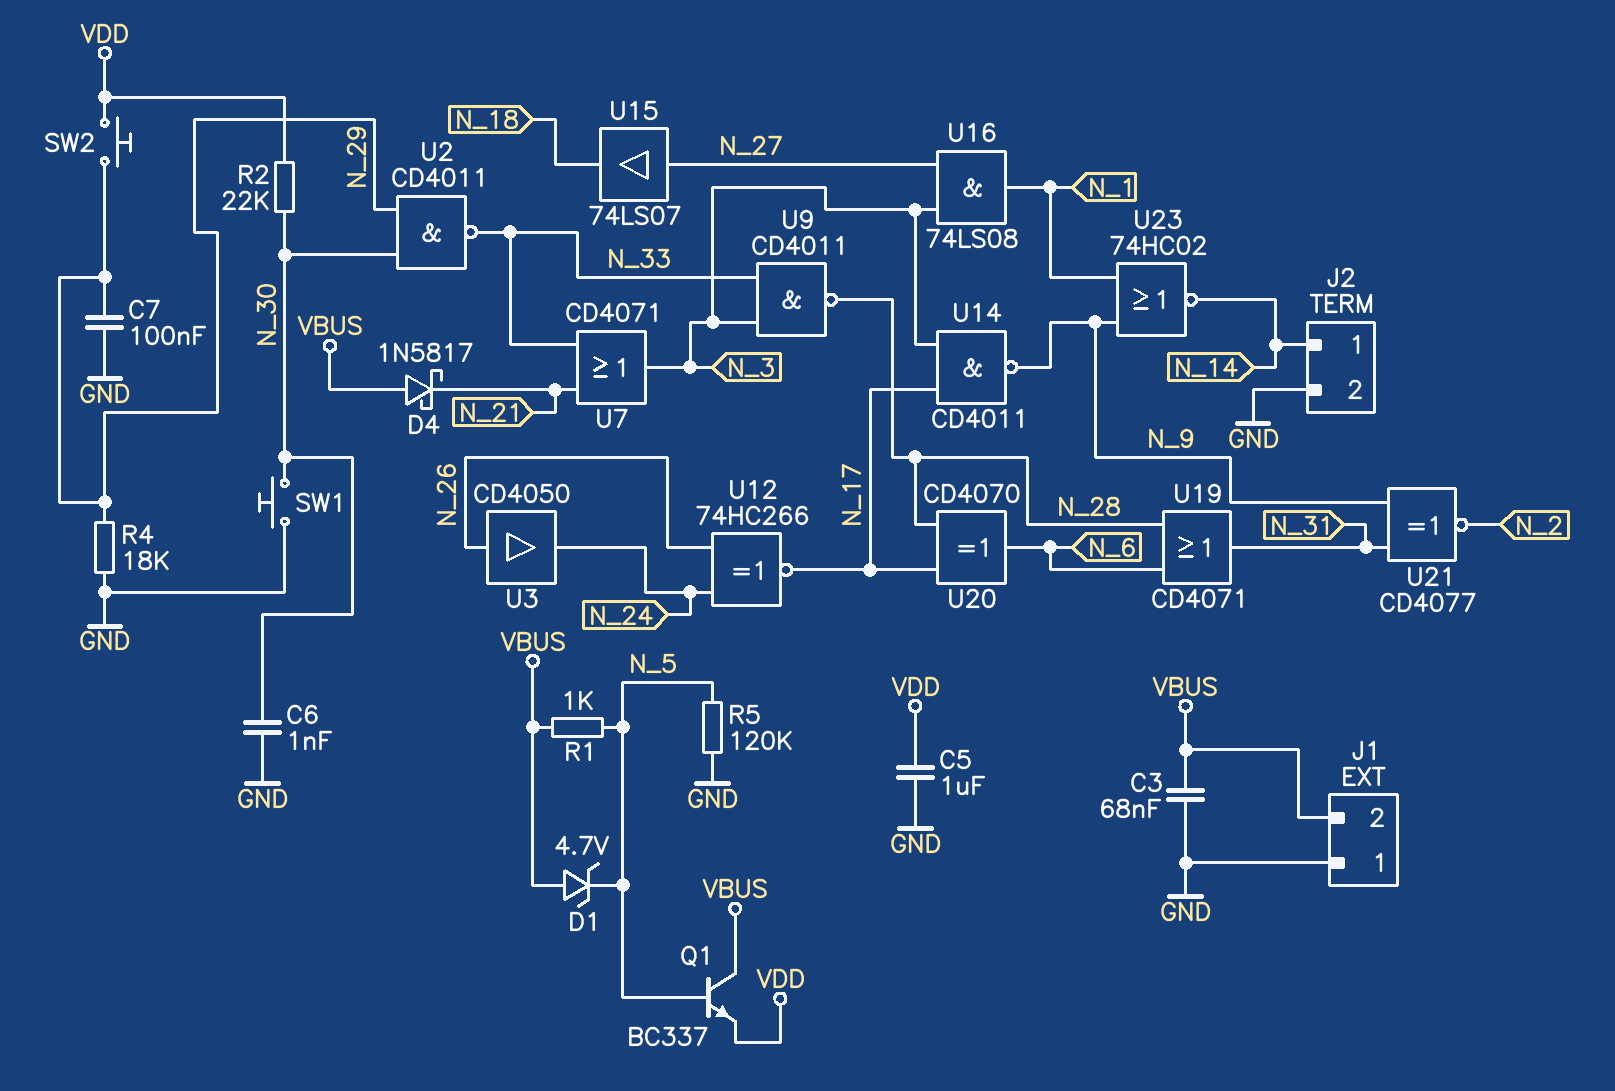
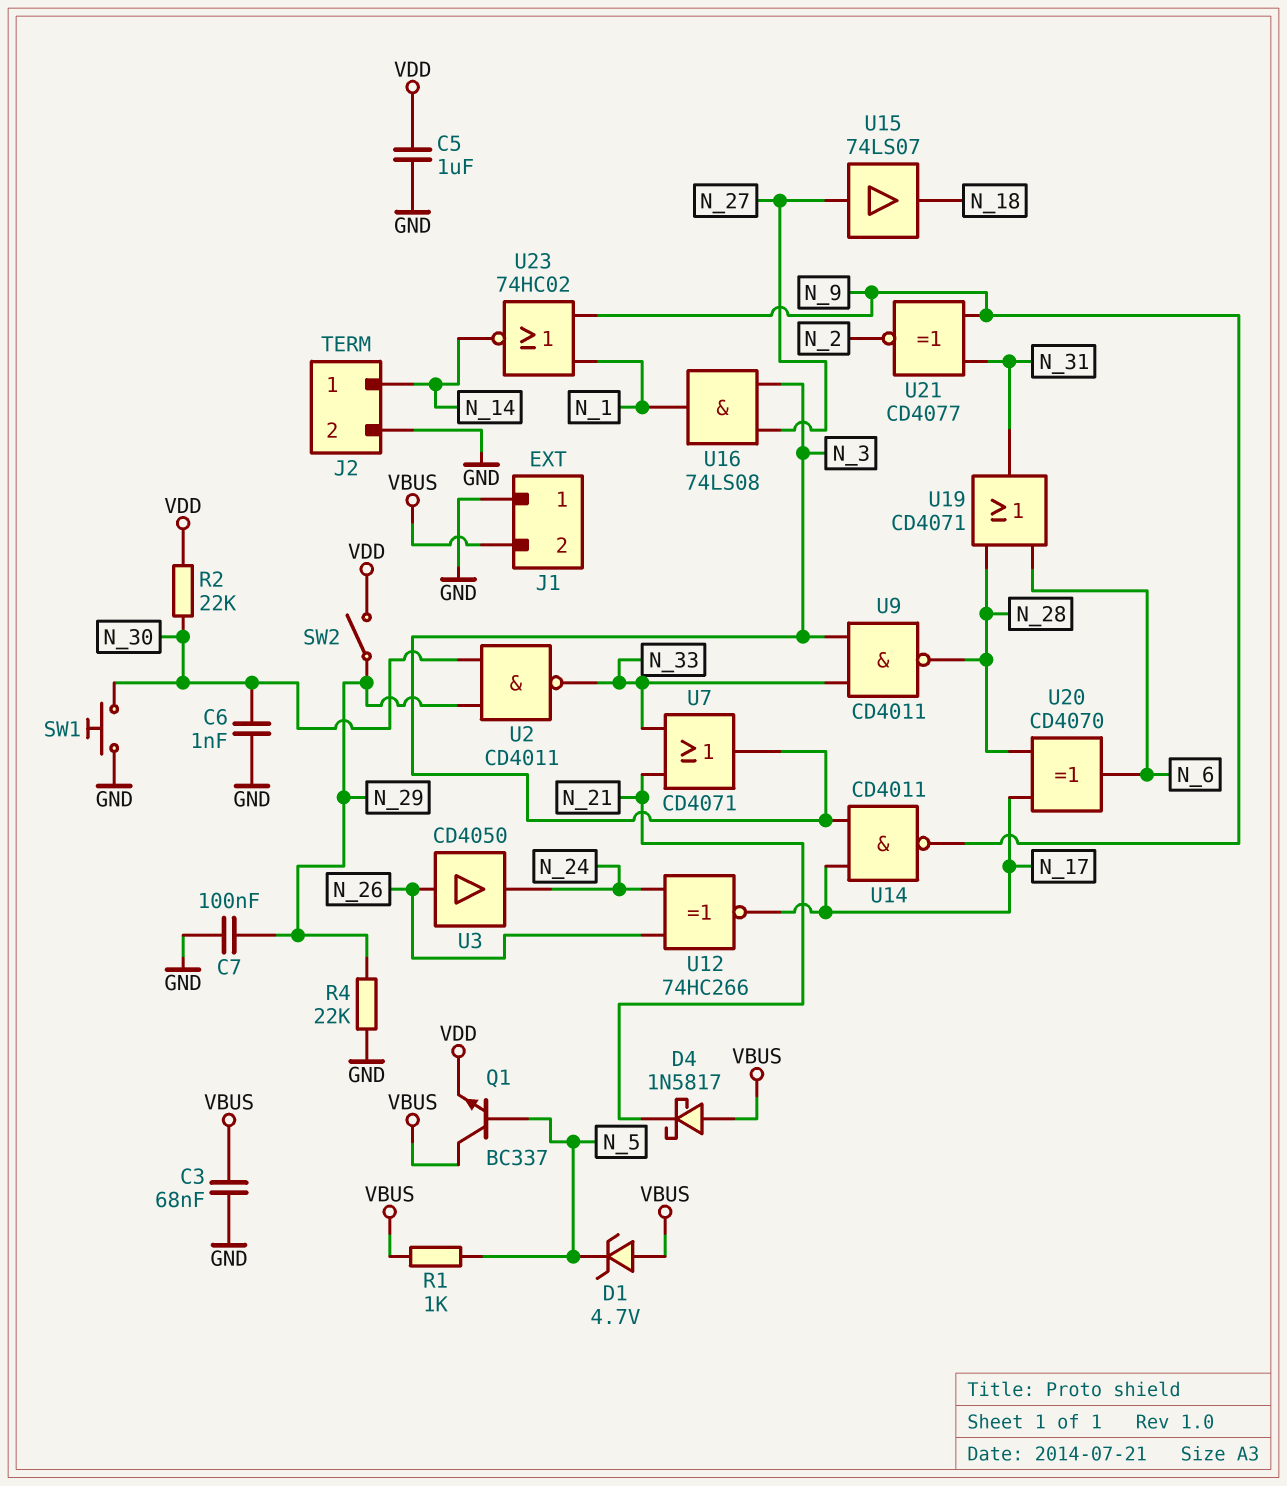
R4: 18k (GND, N_29) -> 22k (GND, N_29)
R5: 120k (GND, N_5) -> none
SW2: button (N_29, VDD) -> switch (N_29, VDD)

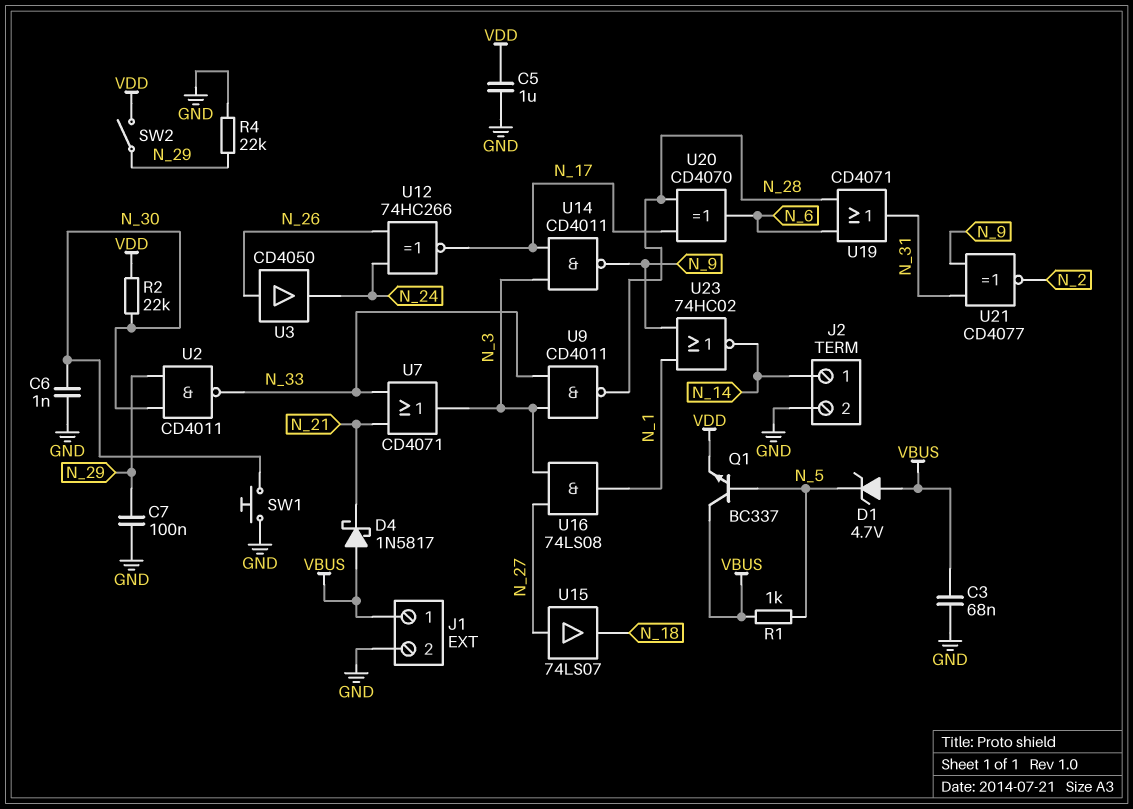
J1 pin 1: GND -> VBUS
J1 pin 2: VBUS -> GND

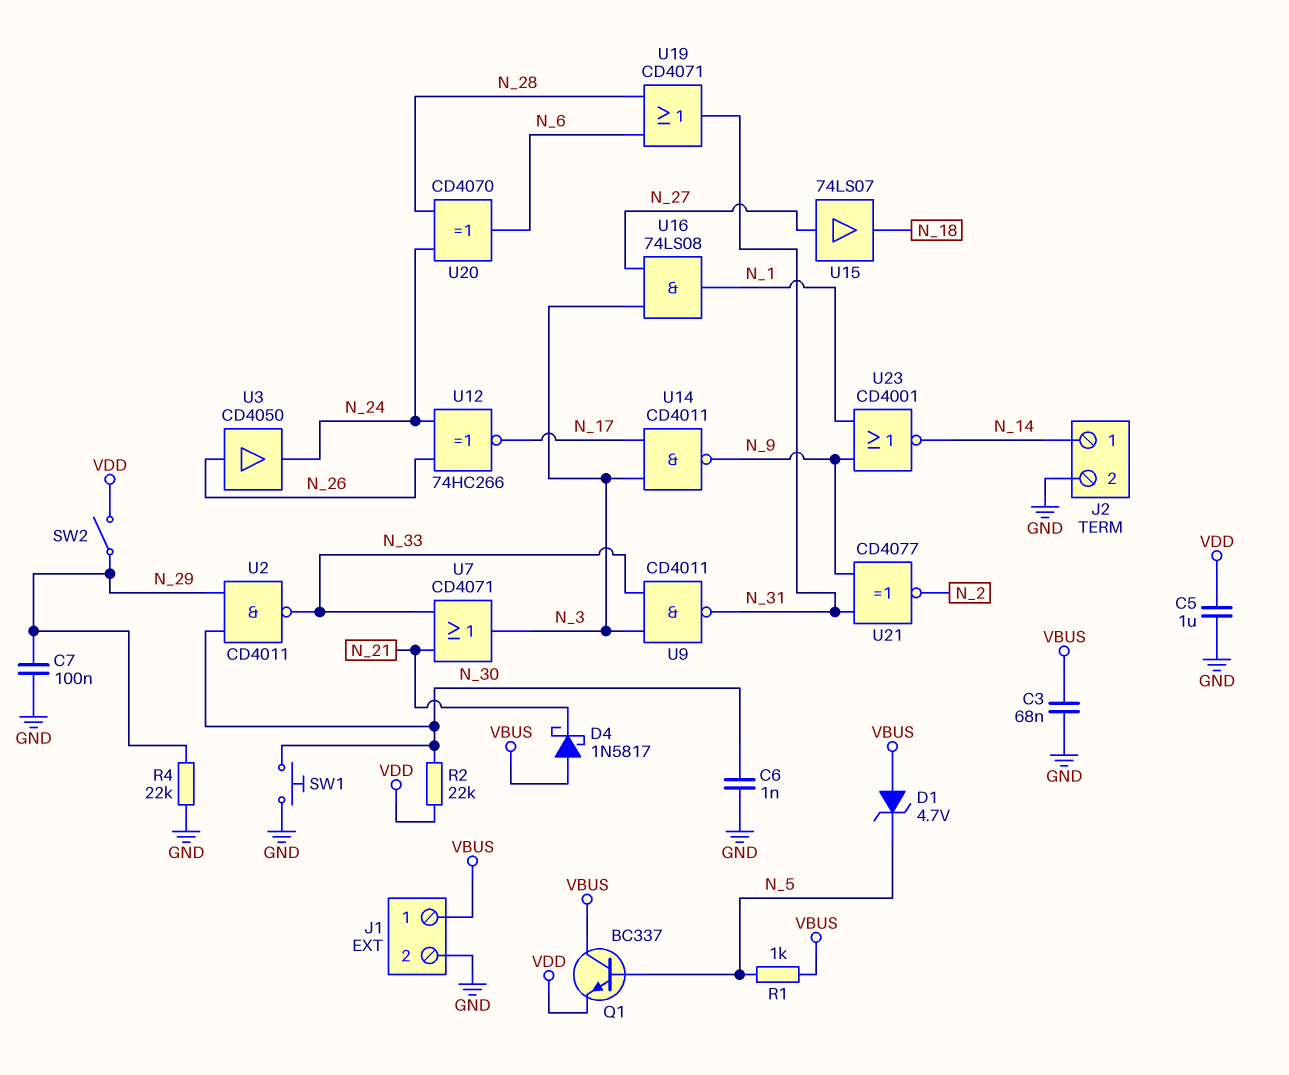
U9: NAND CD4011 (in N_3, in N_33, out N_28) -> NAND CD4011 (in N_3, in N_33, out N_31)
U20: XOR CD4070 (in N_17, in N_28, out N_6) -> XOR CD4070 (in N_24, in N_28, out N_6)
U23: NOR 74HC02 (in N_1, in N_9, out N_14) -> NOR CD4001 (in N_1, in N_9, out N_14)

